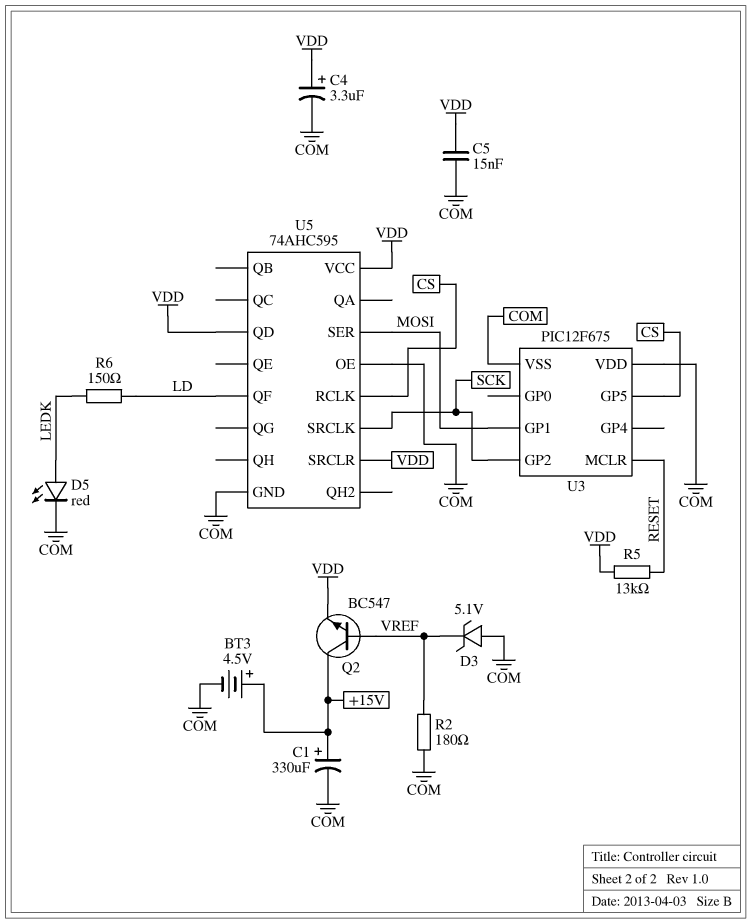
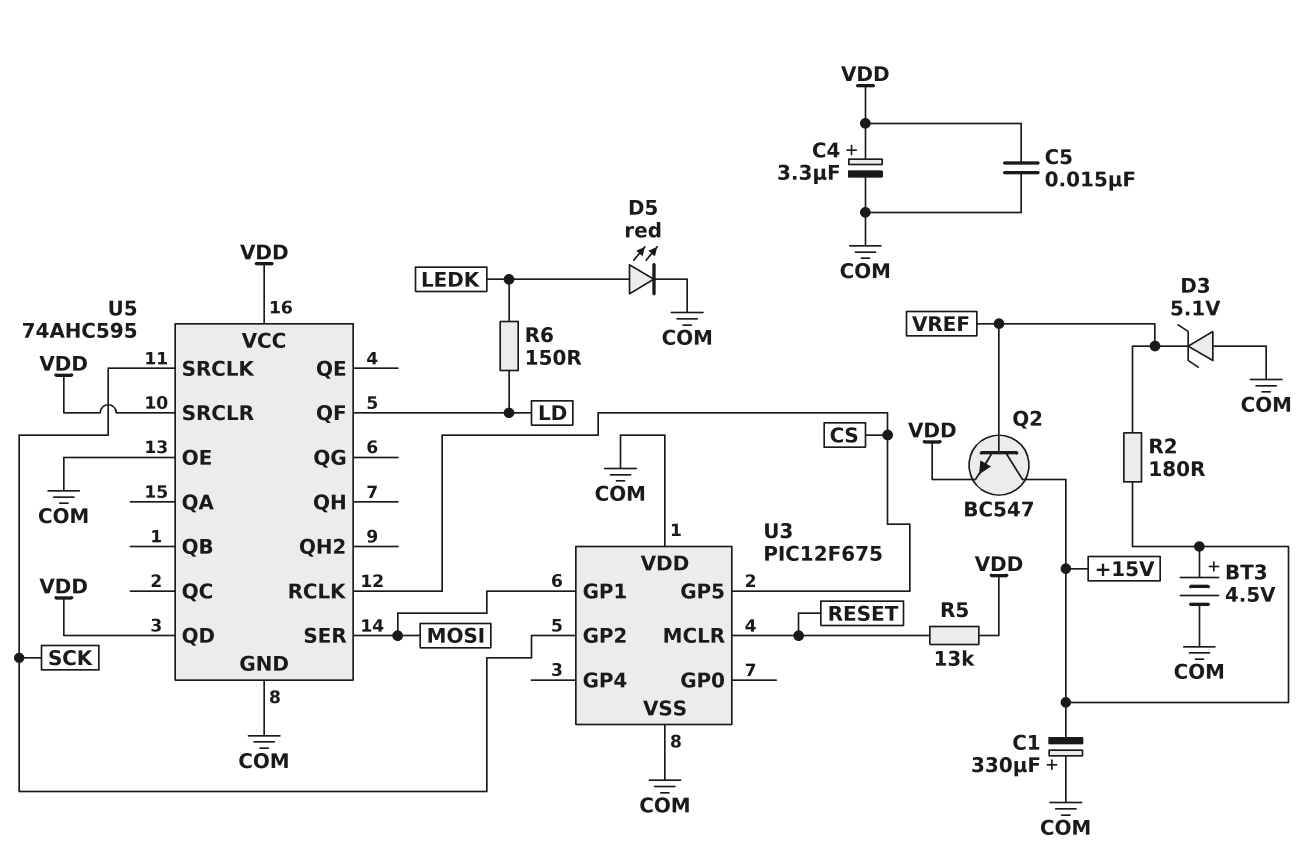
C1: 330uF (plus +15V, minus COM) -> 330uF (plus COM, minus +15V)
R2: 180 (COM, VREF) -> 180 (+15V, VREF)

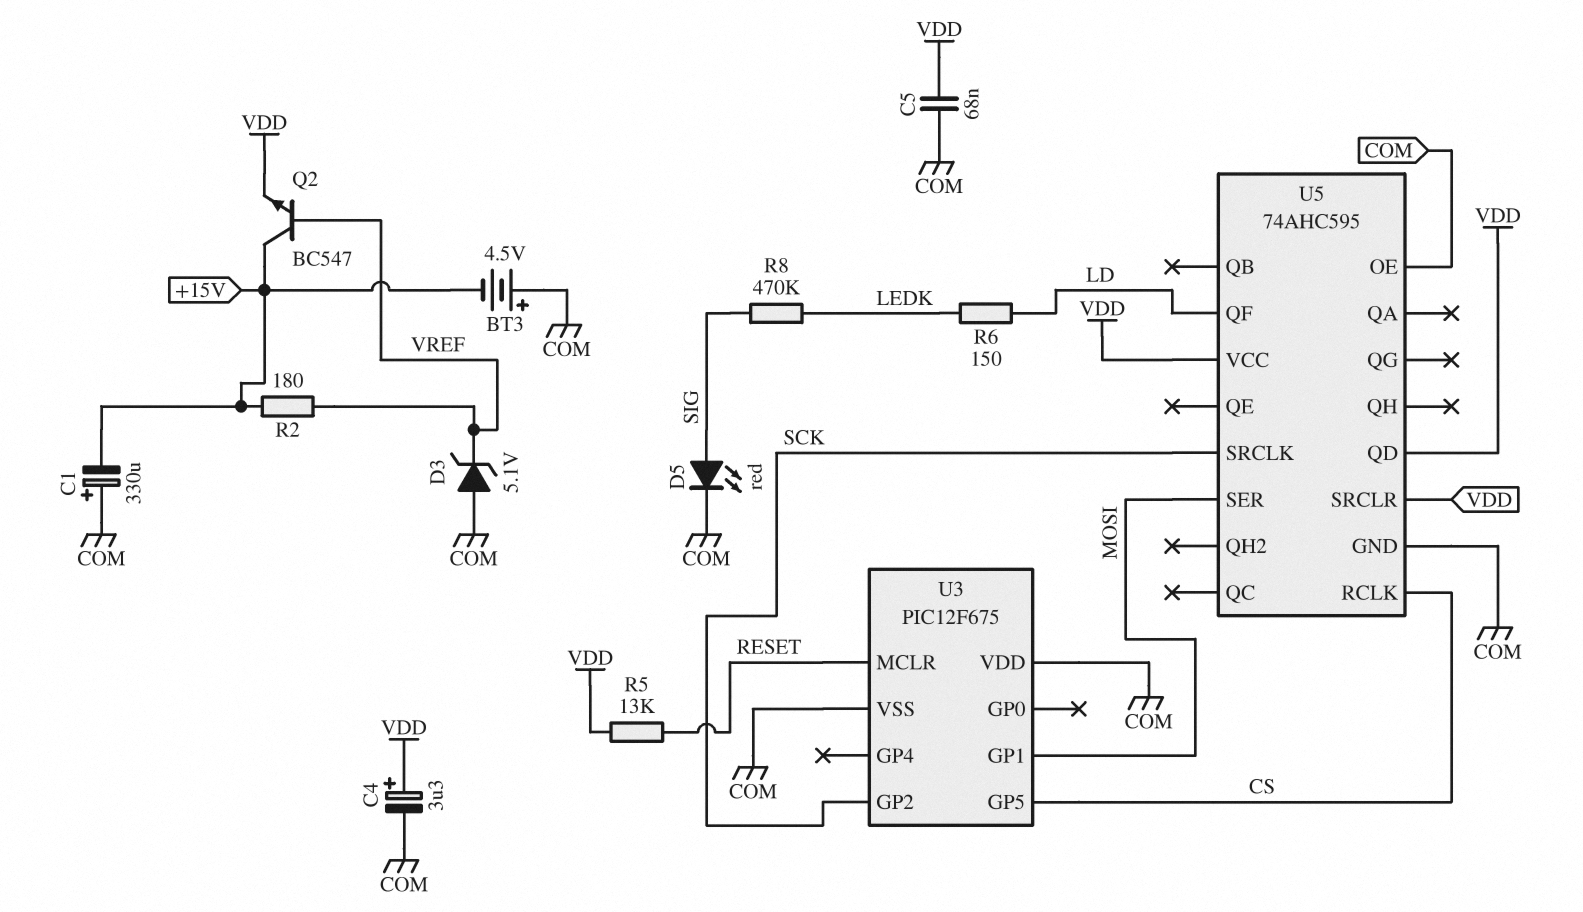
BT3: 4.5V (plus +15V, minus COM) -> 4.5V (plus COM, minus +15V)
C5: 15nF (COM, VDD) -> 68nF (COM, VDD)
D5: LED red (A LEDK, K COM) -> LED red (A SIG, K COM)
R8: none -> 470k (LEDK, SIG)

